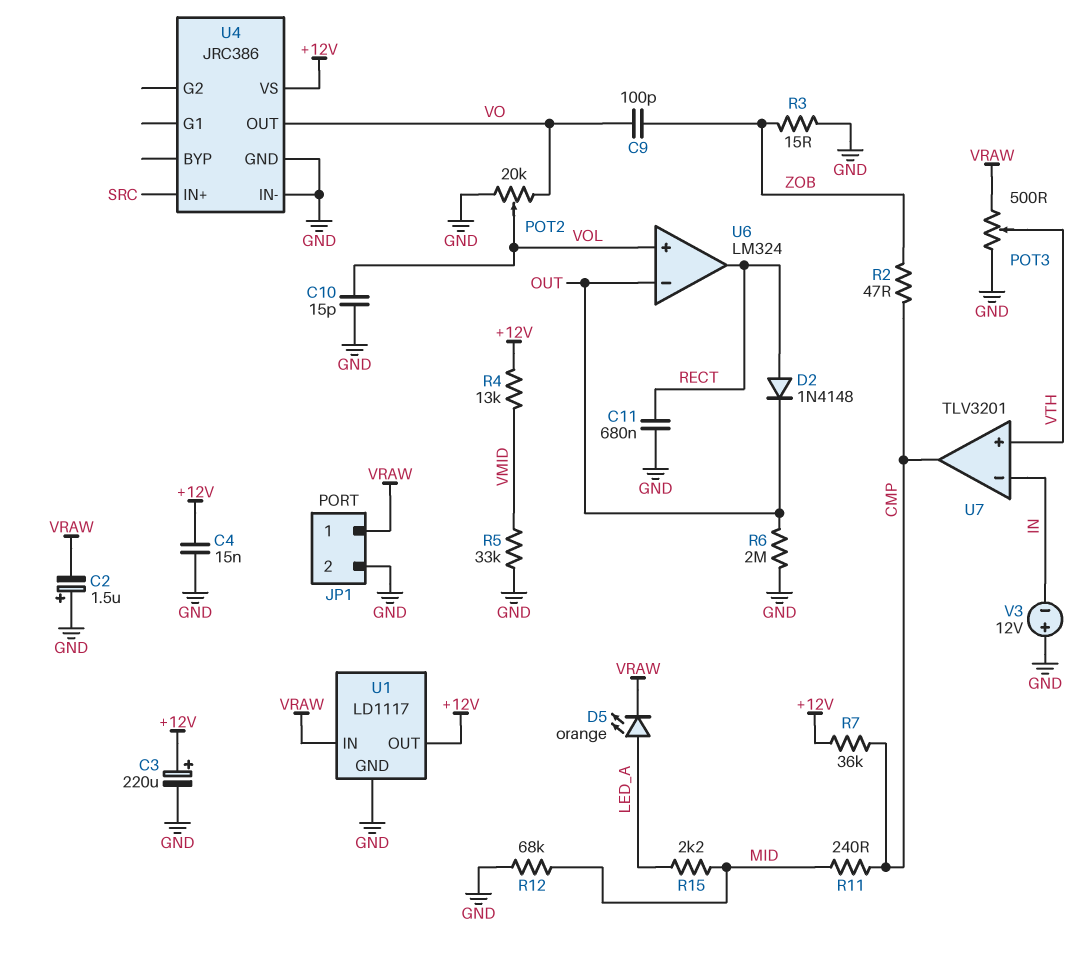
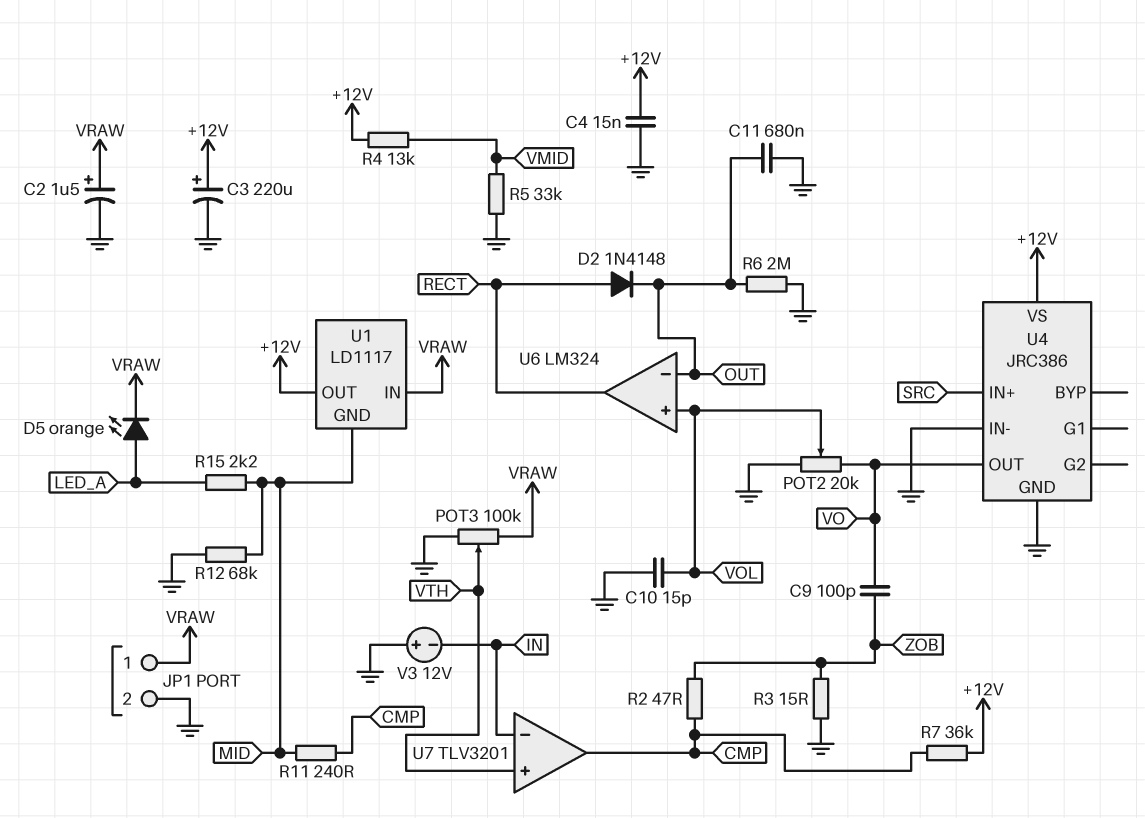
C2: 1.5uF (plus GND, minus VRAW) -> 1.5uF (plus VRAW, minus GND)
C11: 680nF (GND, RECT) -> 680nF (GND, OUT)
POT3: 500 (GND, VRAW, wiper VTH) -> 100k (GND, VRAW, wiper VTH)
U1 pin GND: GND -> MID

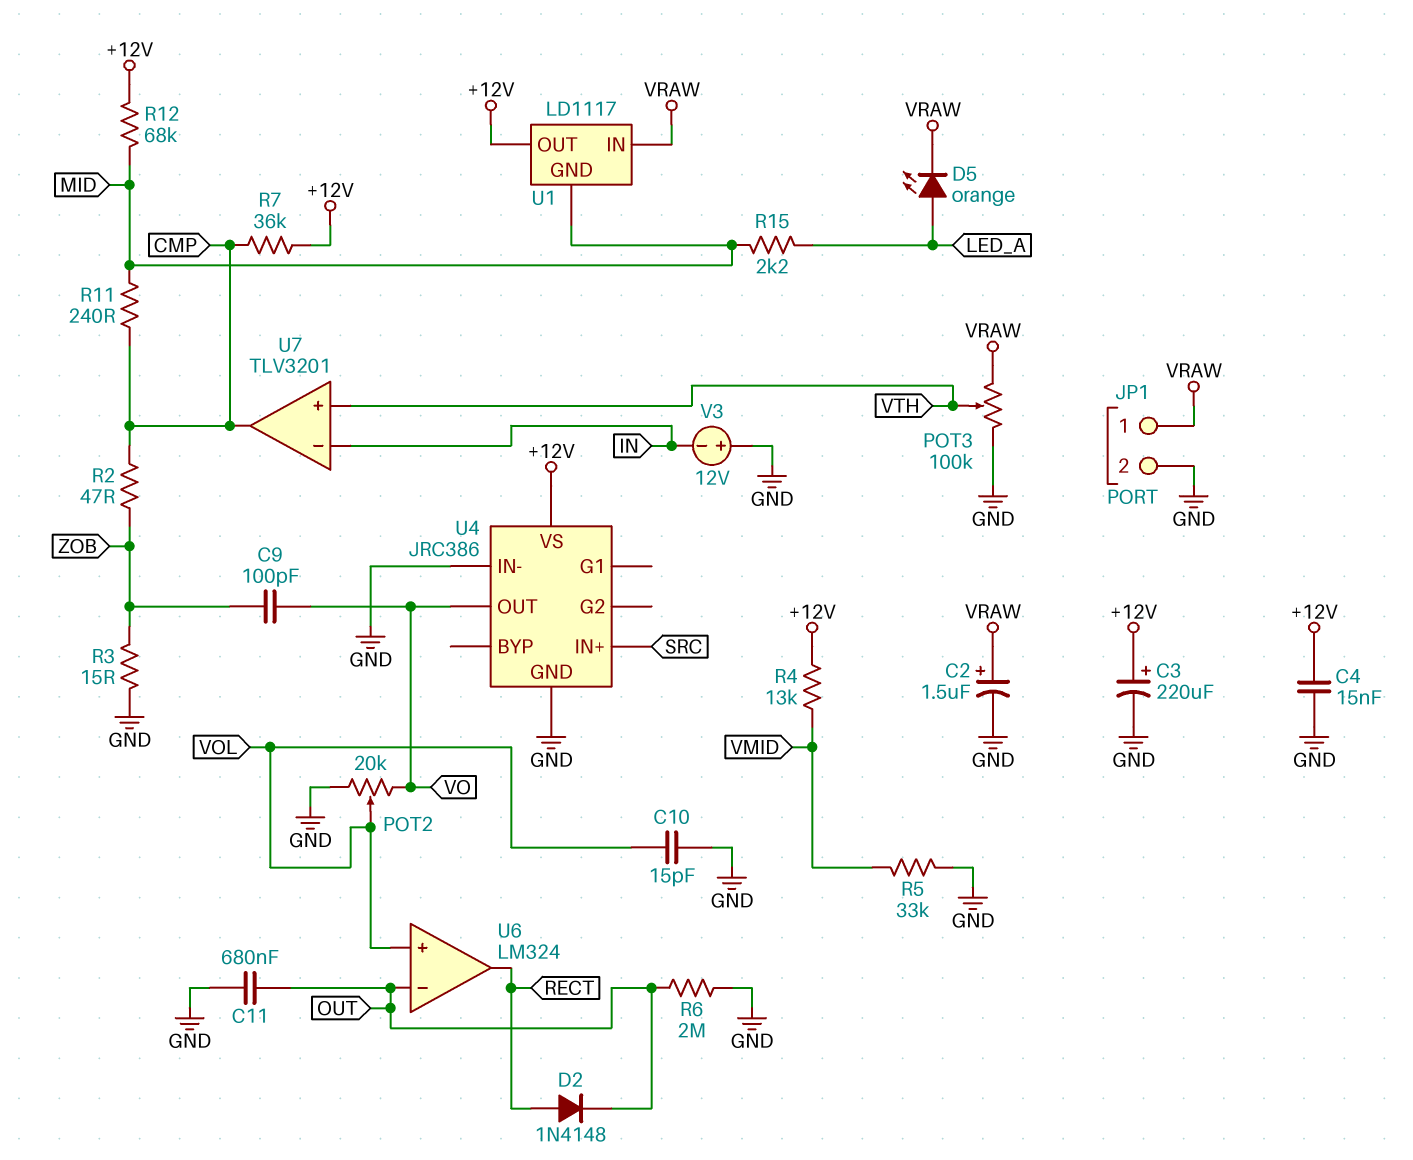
R12: 68k (GND, MID) -> 68k (+12V, MID)

